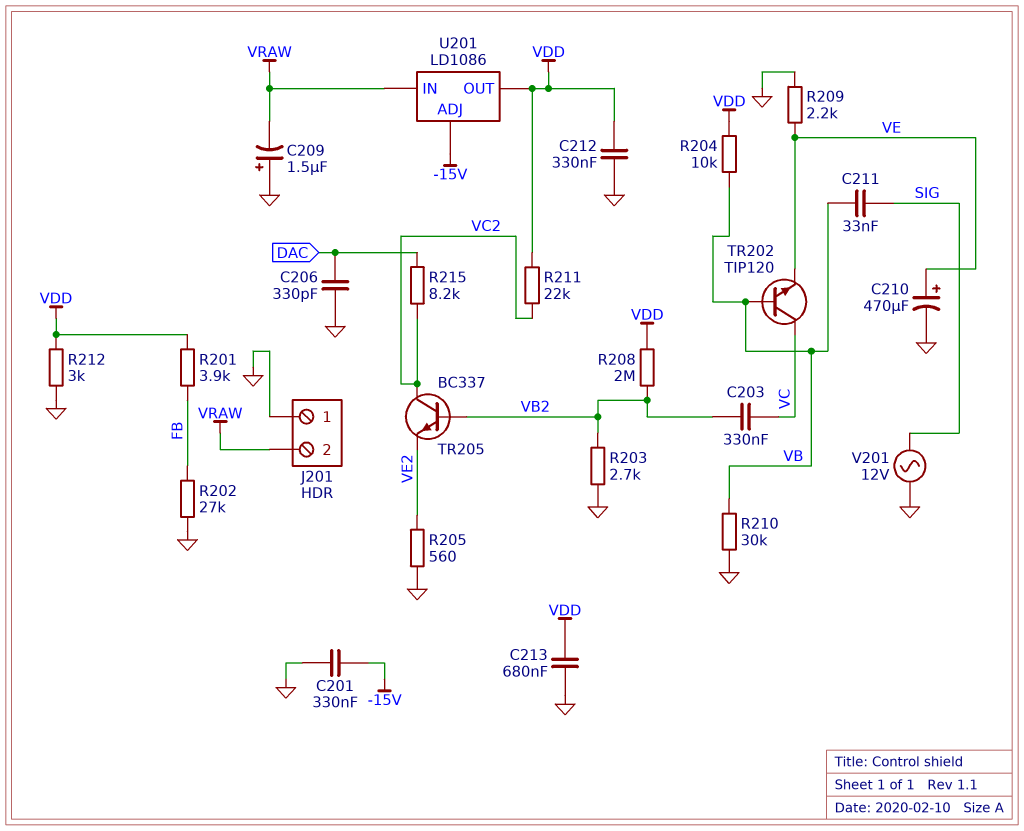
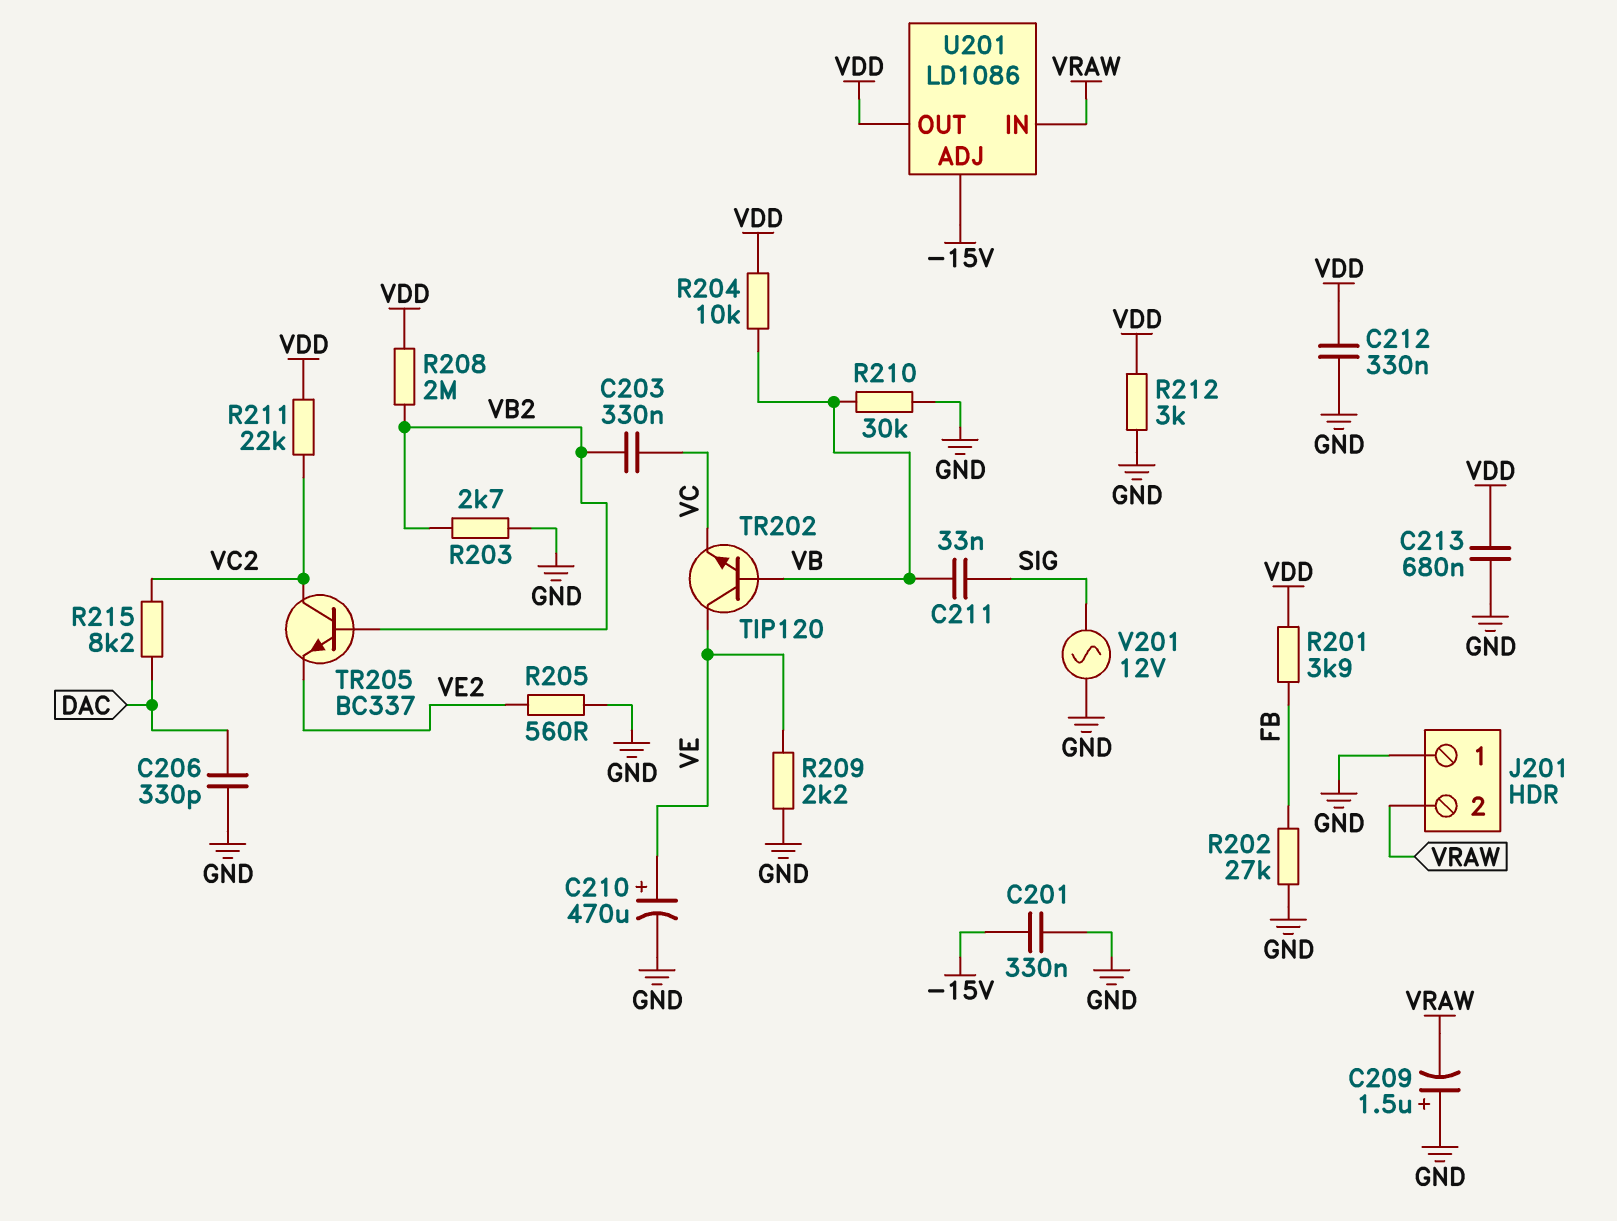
TR202: NPN TIP120 (B VB, C VC, E VE) -> NPN TIP120 (B VB, C VE, E VC)

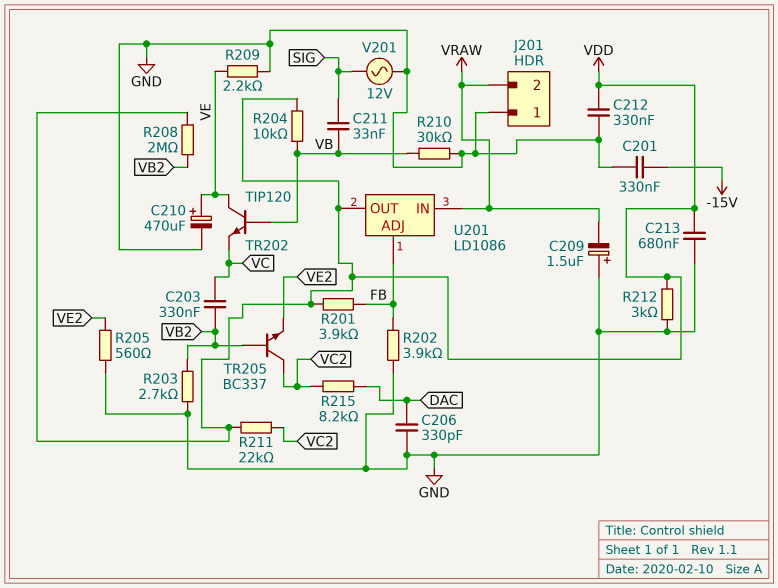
R202: 27k (FB, GND) -> 3.9k (FB, GND)
U201 pin ADJ: -15V -> FB

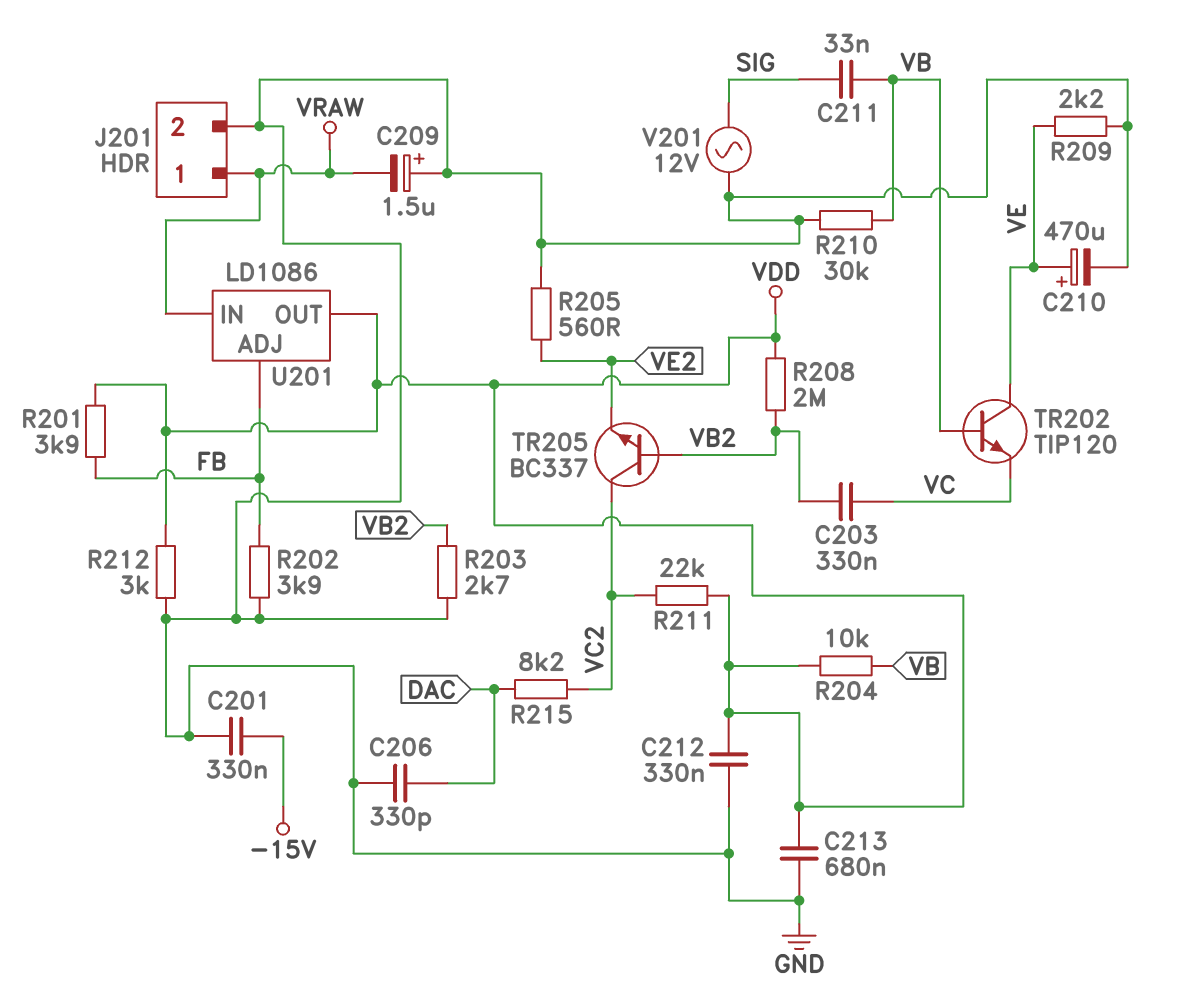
J201 pin 1: GND -> VRAW
J201 pin 2: VRAW -> GND

